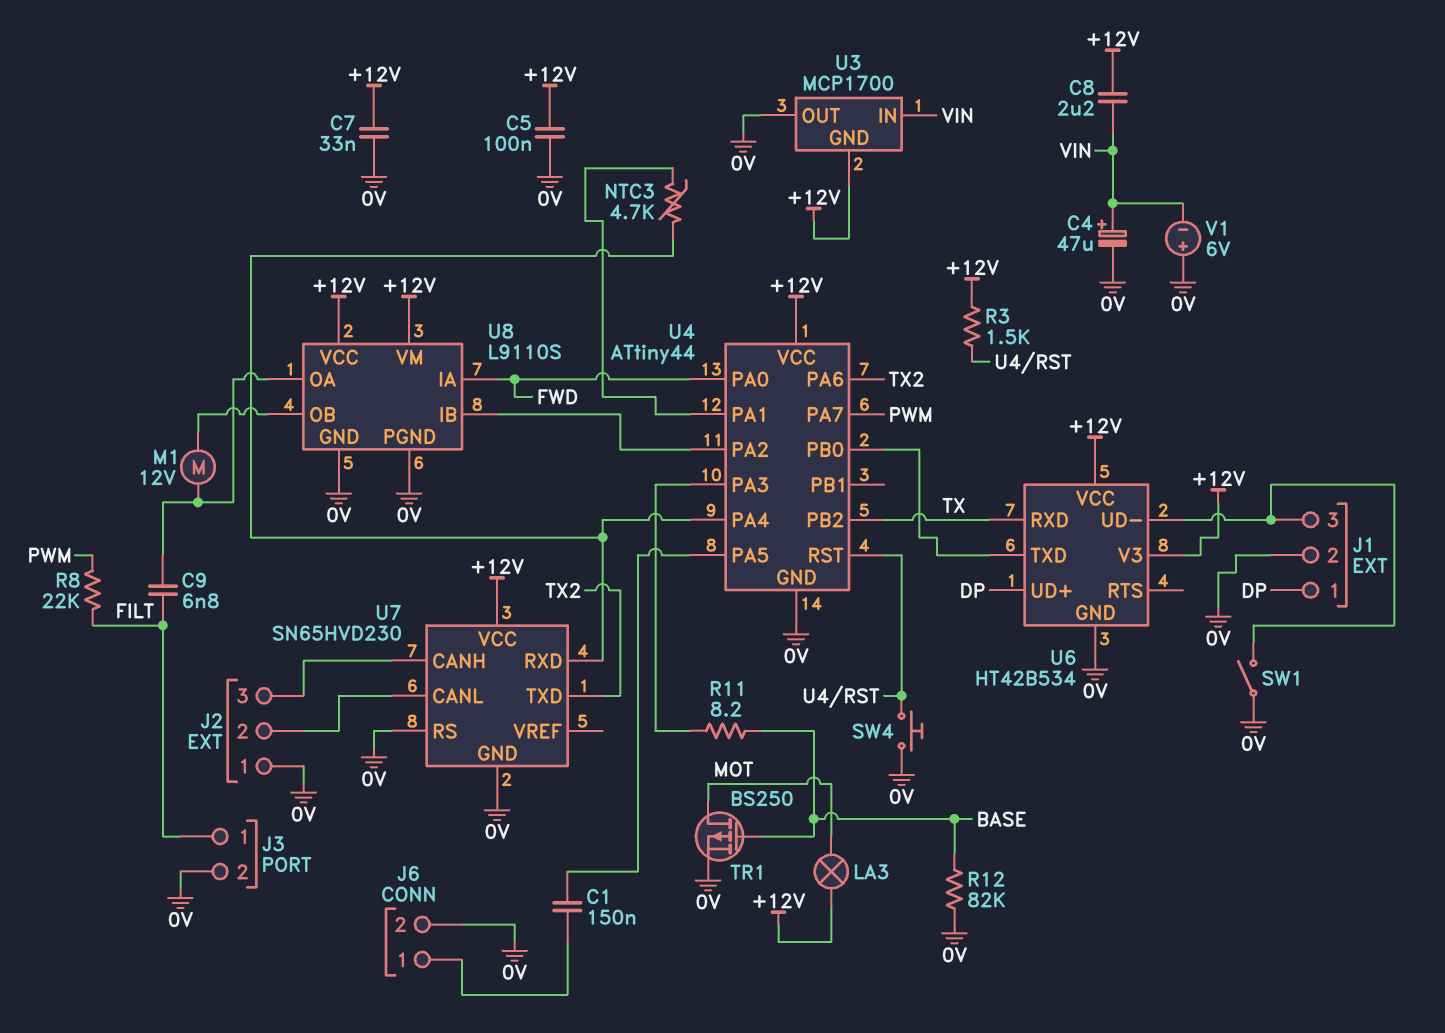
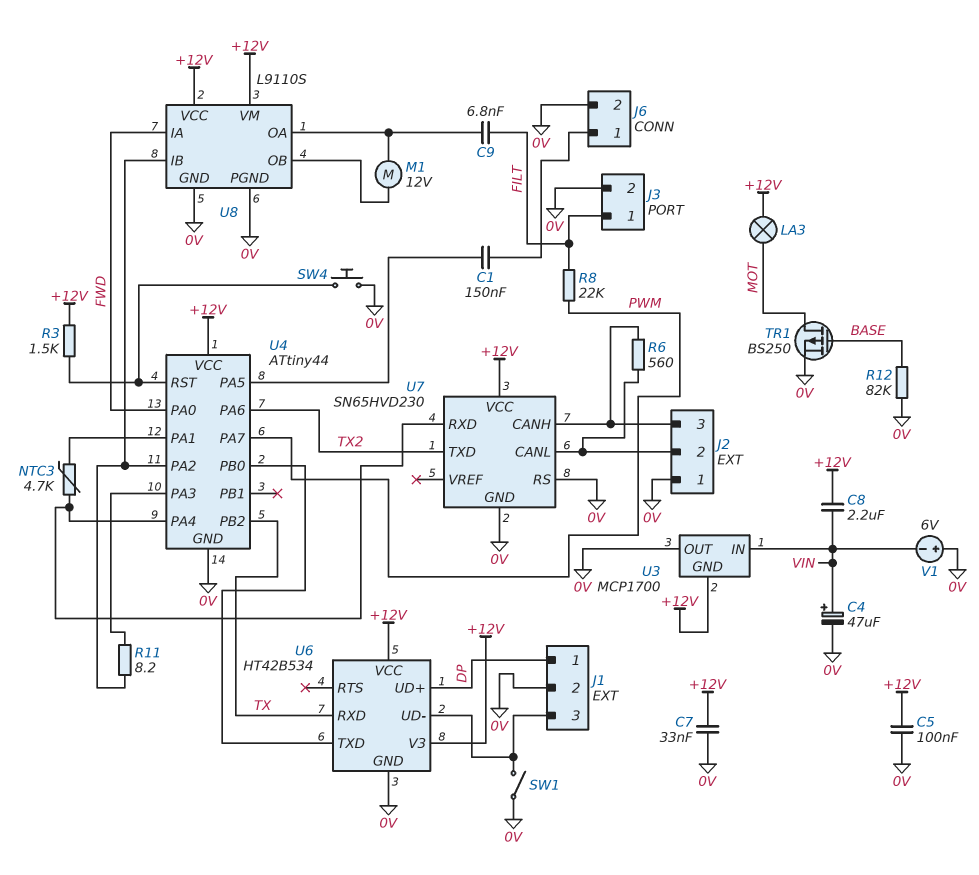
R6: none -> 560 (J2/2, J2/3)
R11: 8.2 (BASE, U4/PA3) -> 8.2 (U4/PA2, U4/PA3)

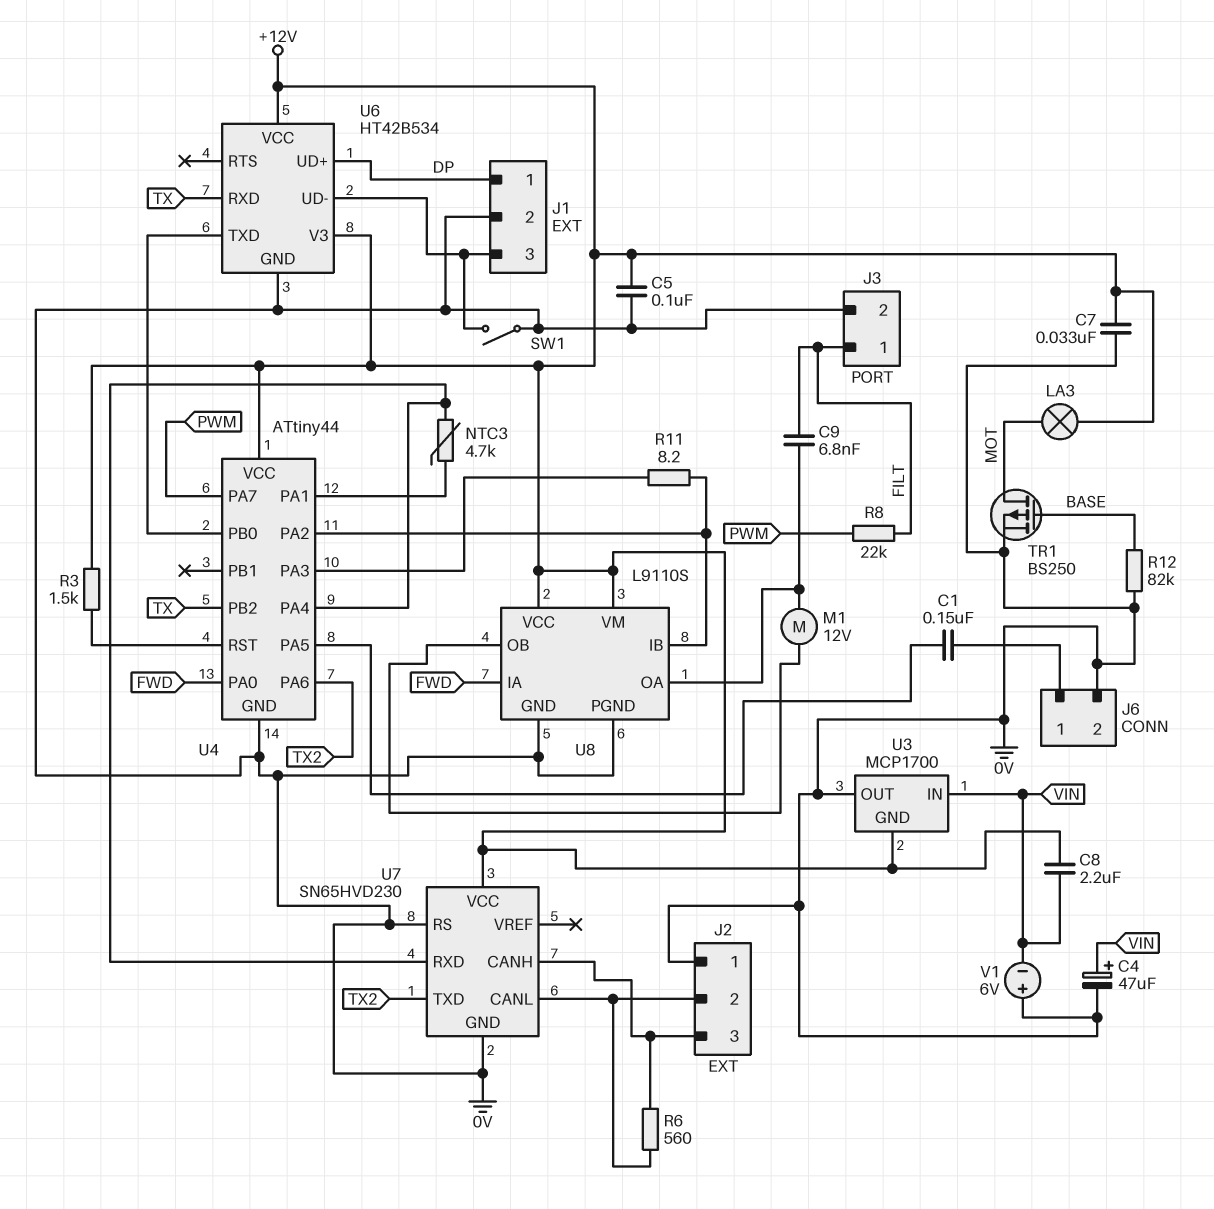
SW4: button (0V, U4/RST) -> none

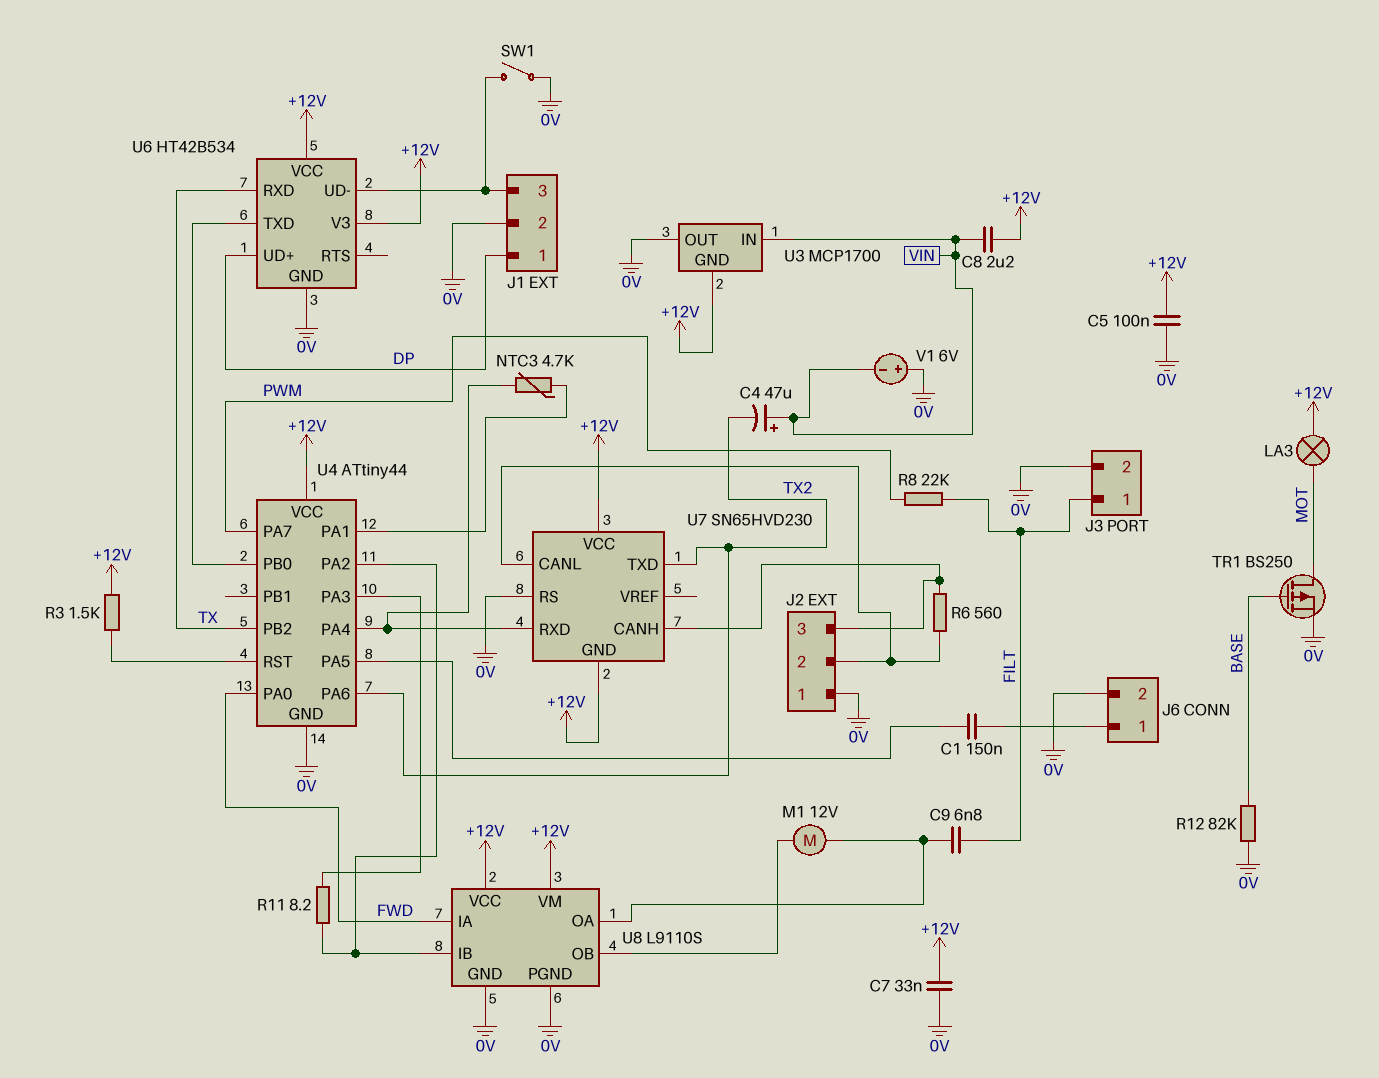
C4: 47uF (plus VIN, minus 0V) -> 47uF (plus VIN, minus TX2)
U7 pin GND: 0V -> +12V

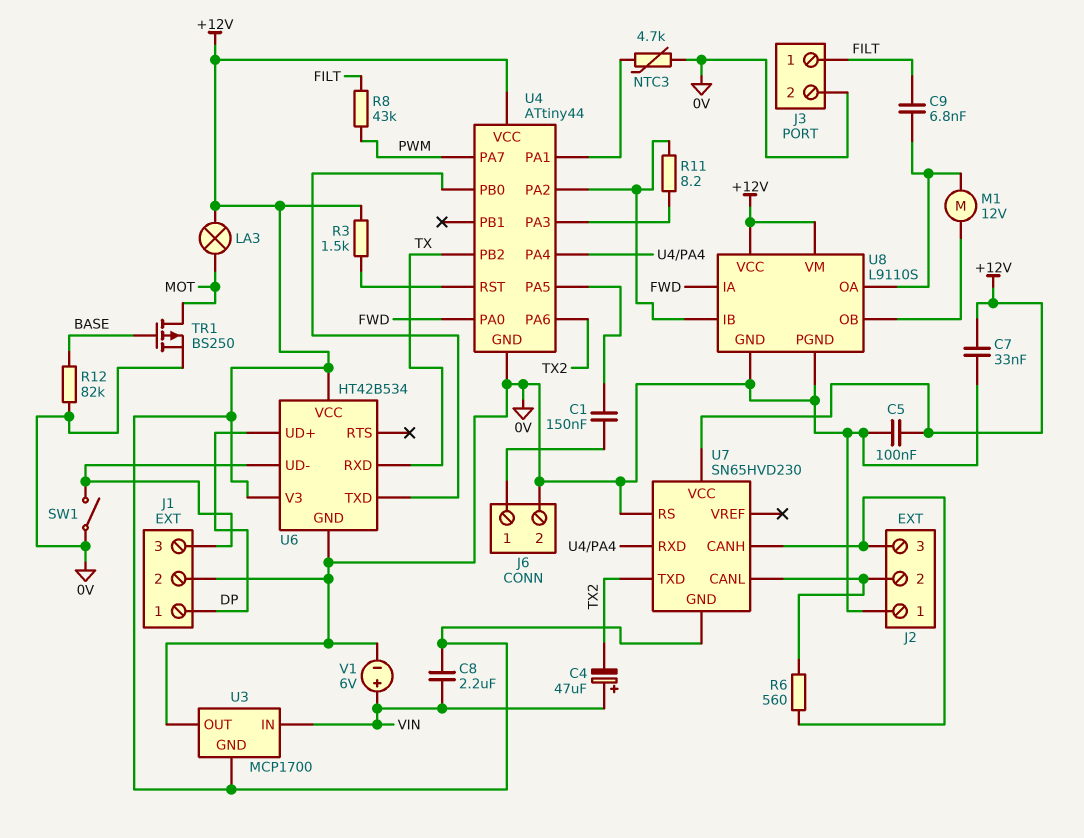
NTC3: 4.7k (U4/PA1, U4/PA4) -> 4.7k (0V, U4/PA1)
R8: 22k (FILT, PWM) -> 43k (FILT, PWM)
V1: 6V (plus 0V, minus VIN) -> 6V (plus VIN, minus 0V)

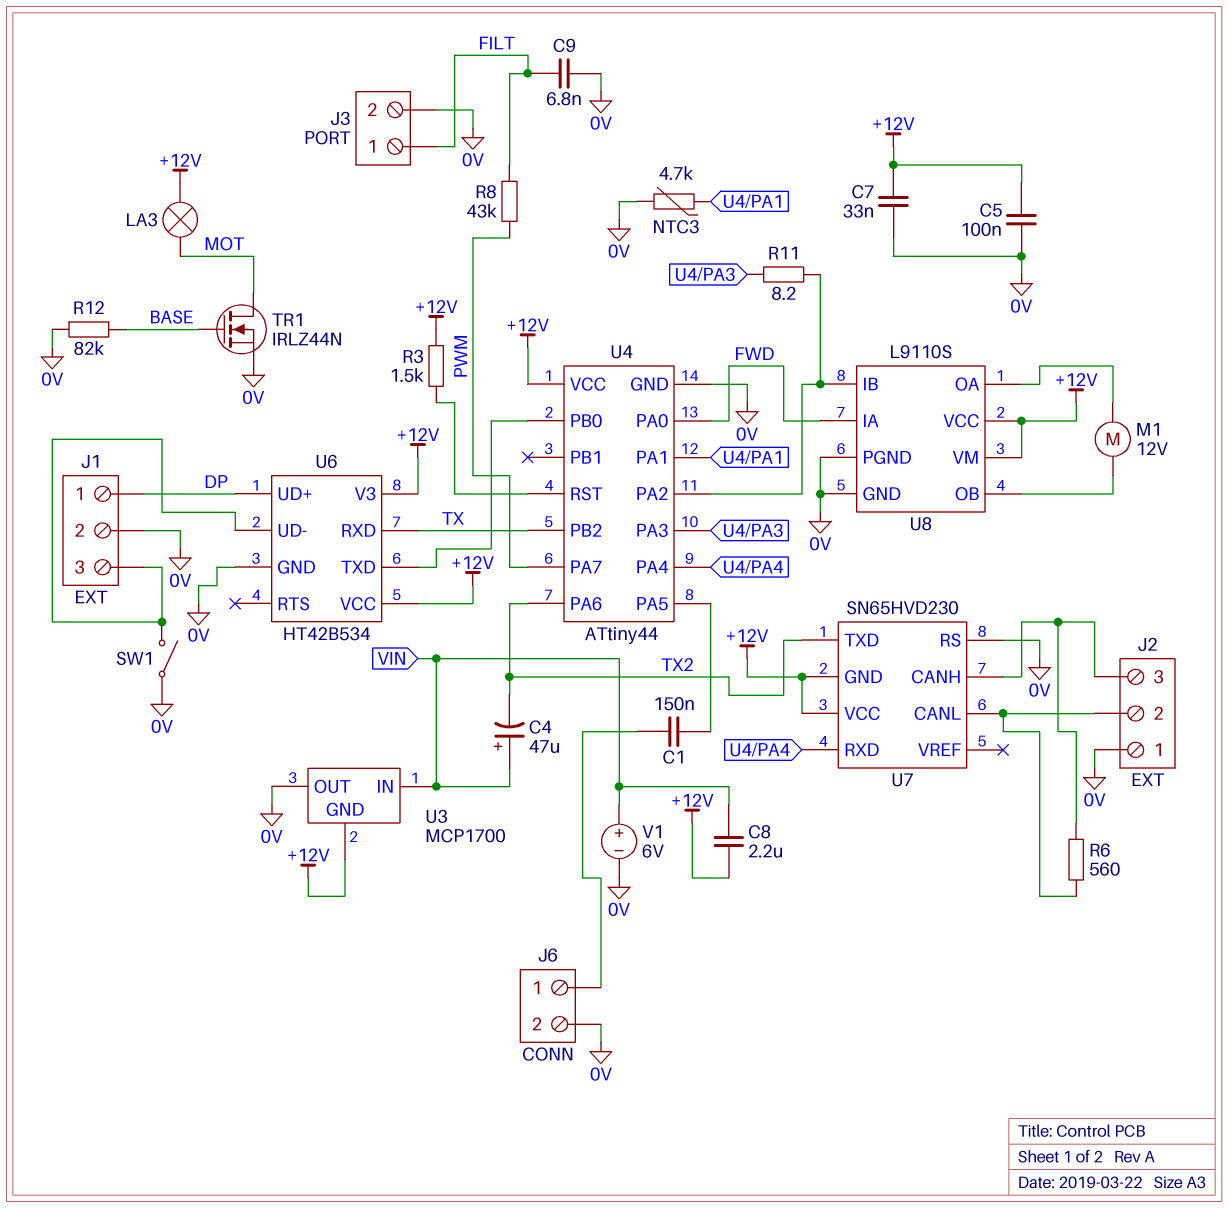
C9: 6.8nF (FILT, U8/OA) -> 6.8nF (0V, FILT)
TR1: PMOS BS250 (G BASE, D MOT, S 0V) -> NMOS IRLZ44N (G BASE, D MOT, S 0V)

